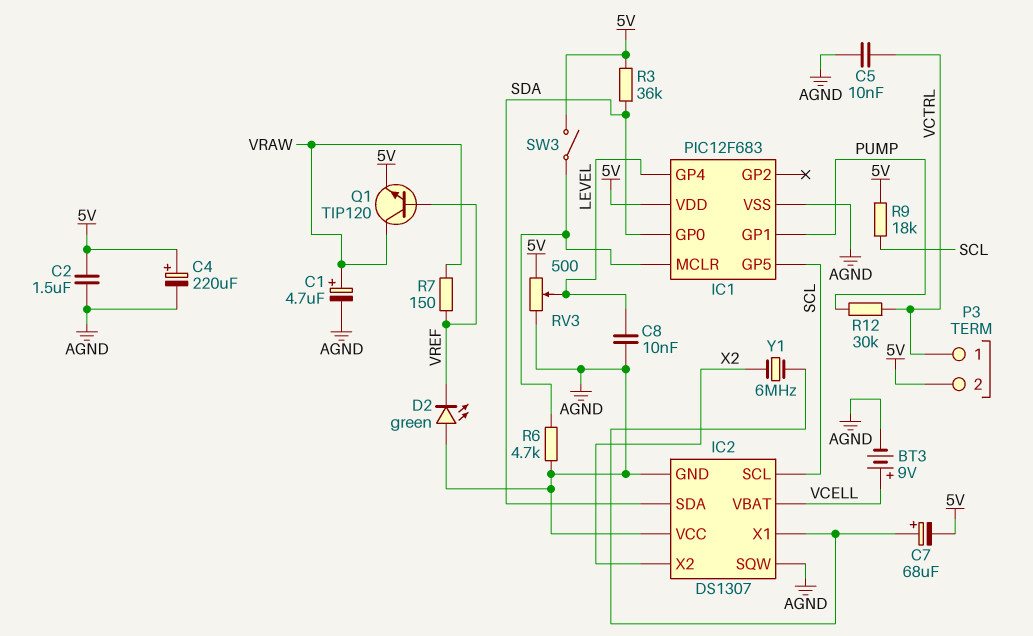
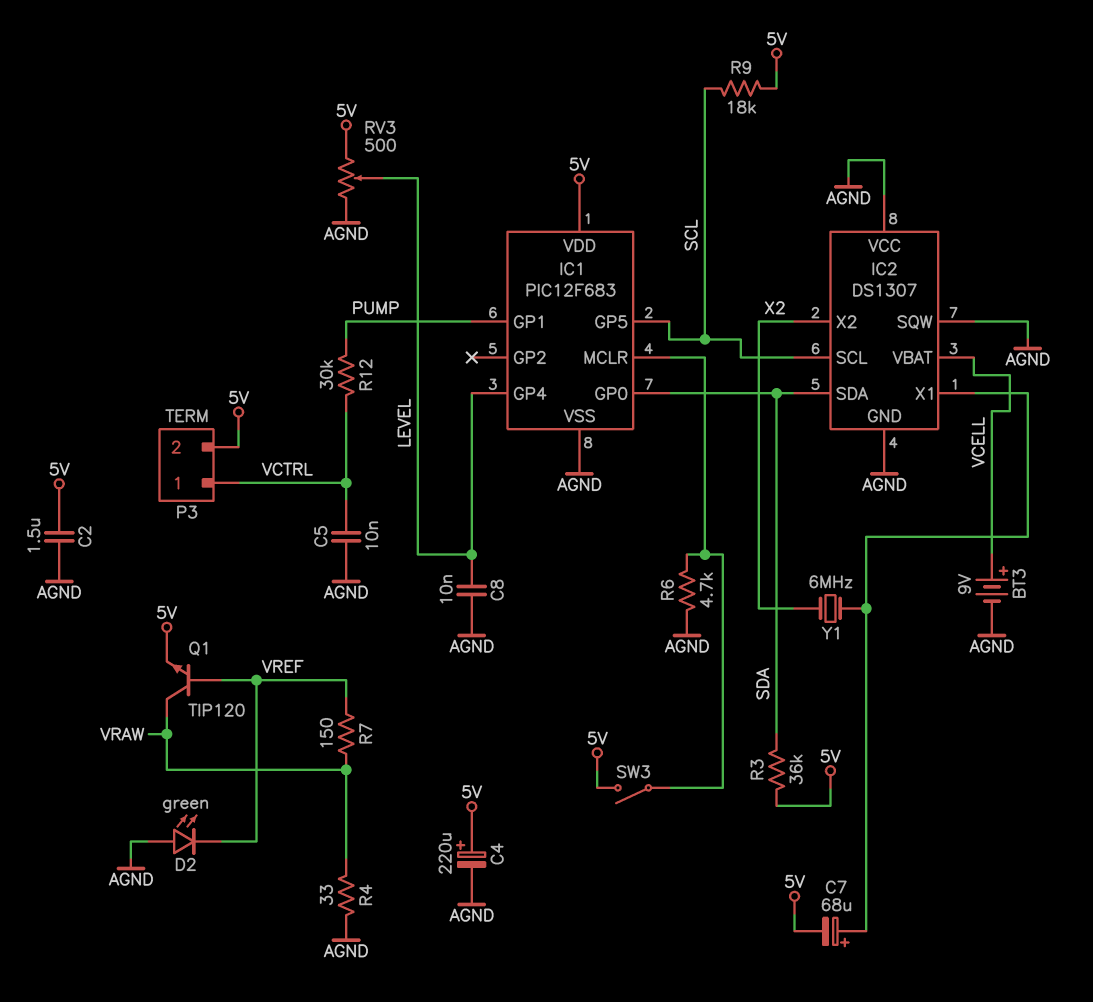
C1: 4.7uF (plus VRAW, minus AGND) -> none
R4: none -> 33 (AGND, VRAW)

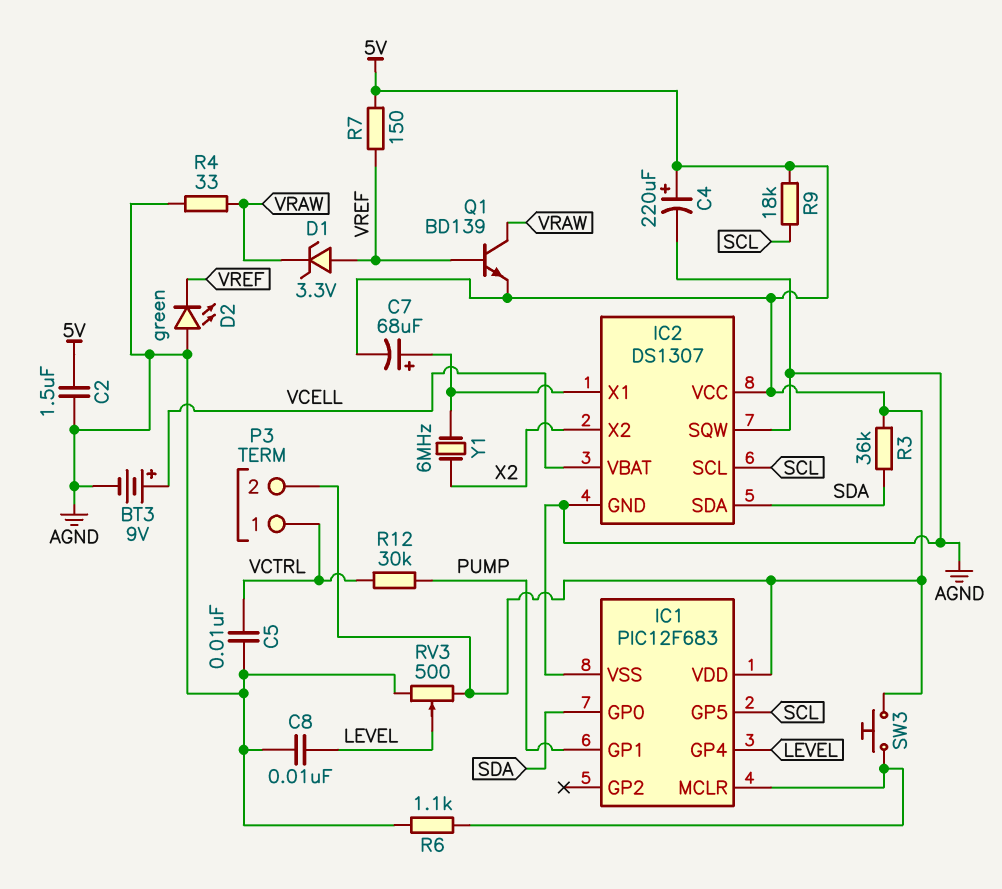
D1: none -> zener 3.3V (A VREF, K VRAW)
IC2 pin VCC: AGND -> 5V
Q1: NPN TIP120 (B VREF, C VRAW, E 5V) -> NPN BD139 (B VREF, C VRAW, E 5V)
R6: 4.7k (AGND, IC1/MCLR) -> 1.1k (AGND, IC1/MCLR)
R7: 150 (VRAW, VREF) -> 150 (5V, VREF)
SW3: switch (5V, IC1/MCLR) -> button (5V, IC1/MCLR)

